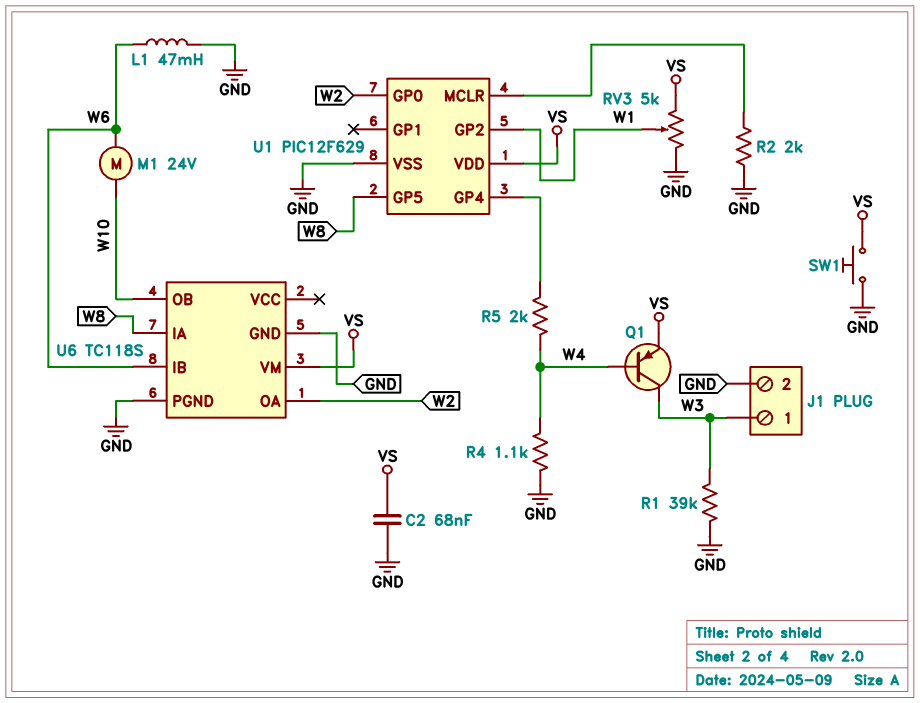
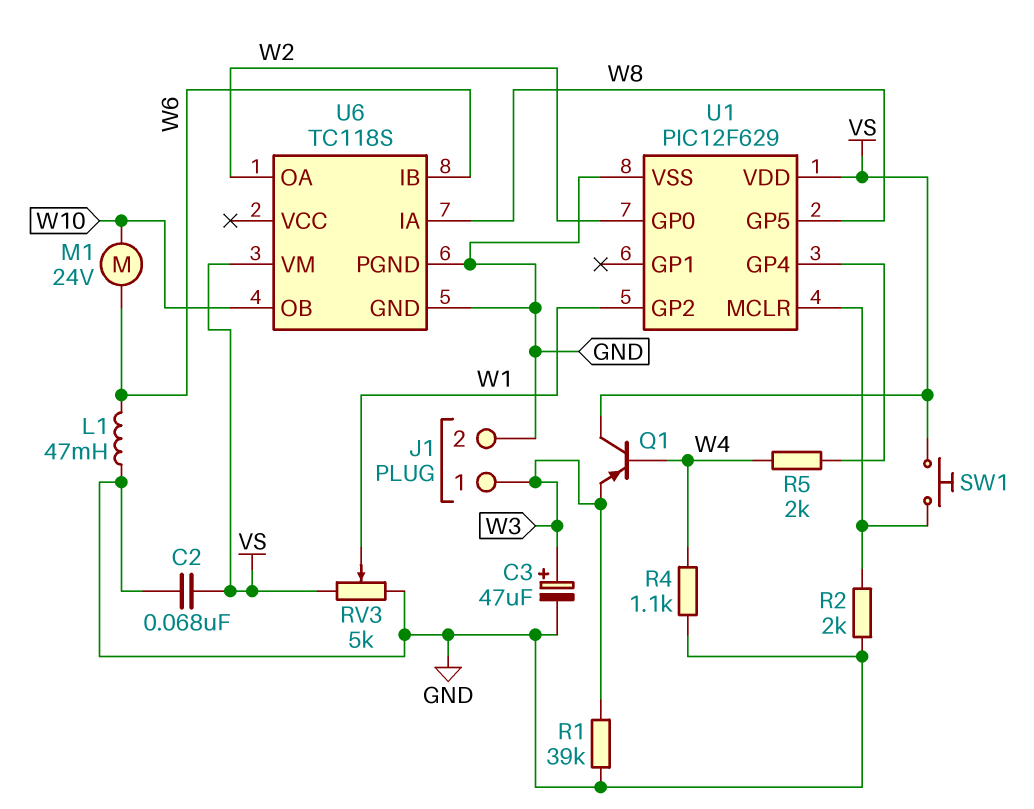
C3: none -> 47uF (plus W3, minus GND)
Q1: PNP (B W4, C W3, E VS) -> PNP (B W4, C VS, E W3)
SW1: button (GND, VS) -> button (U1/MCLR, VS)

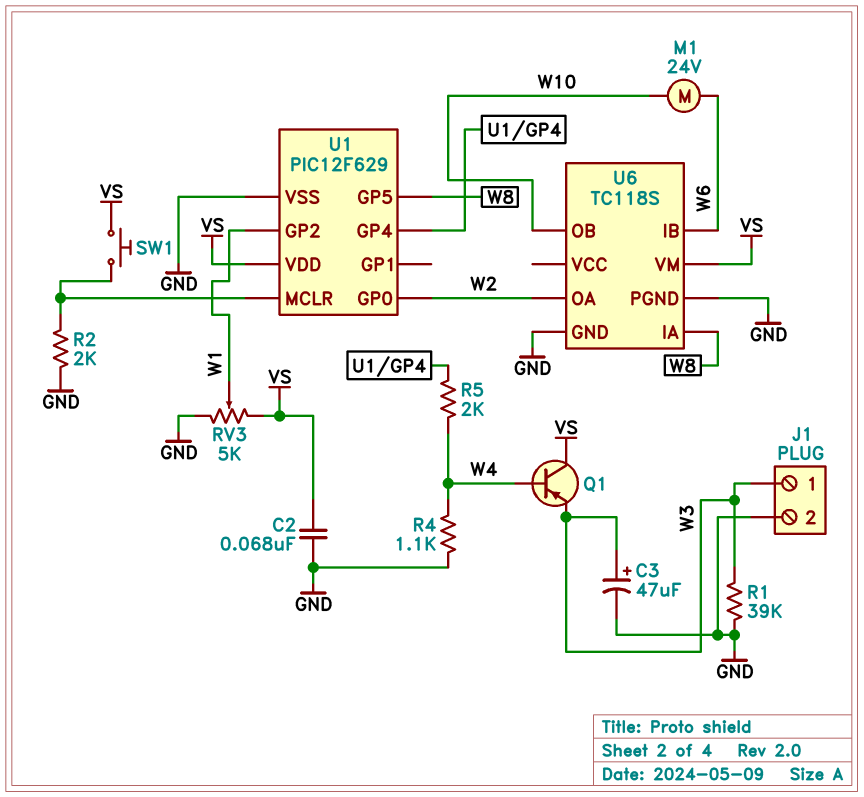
L1: 47mH (GND, W6) -> none

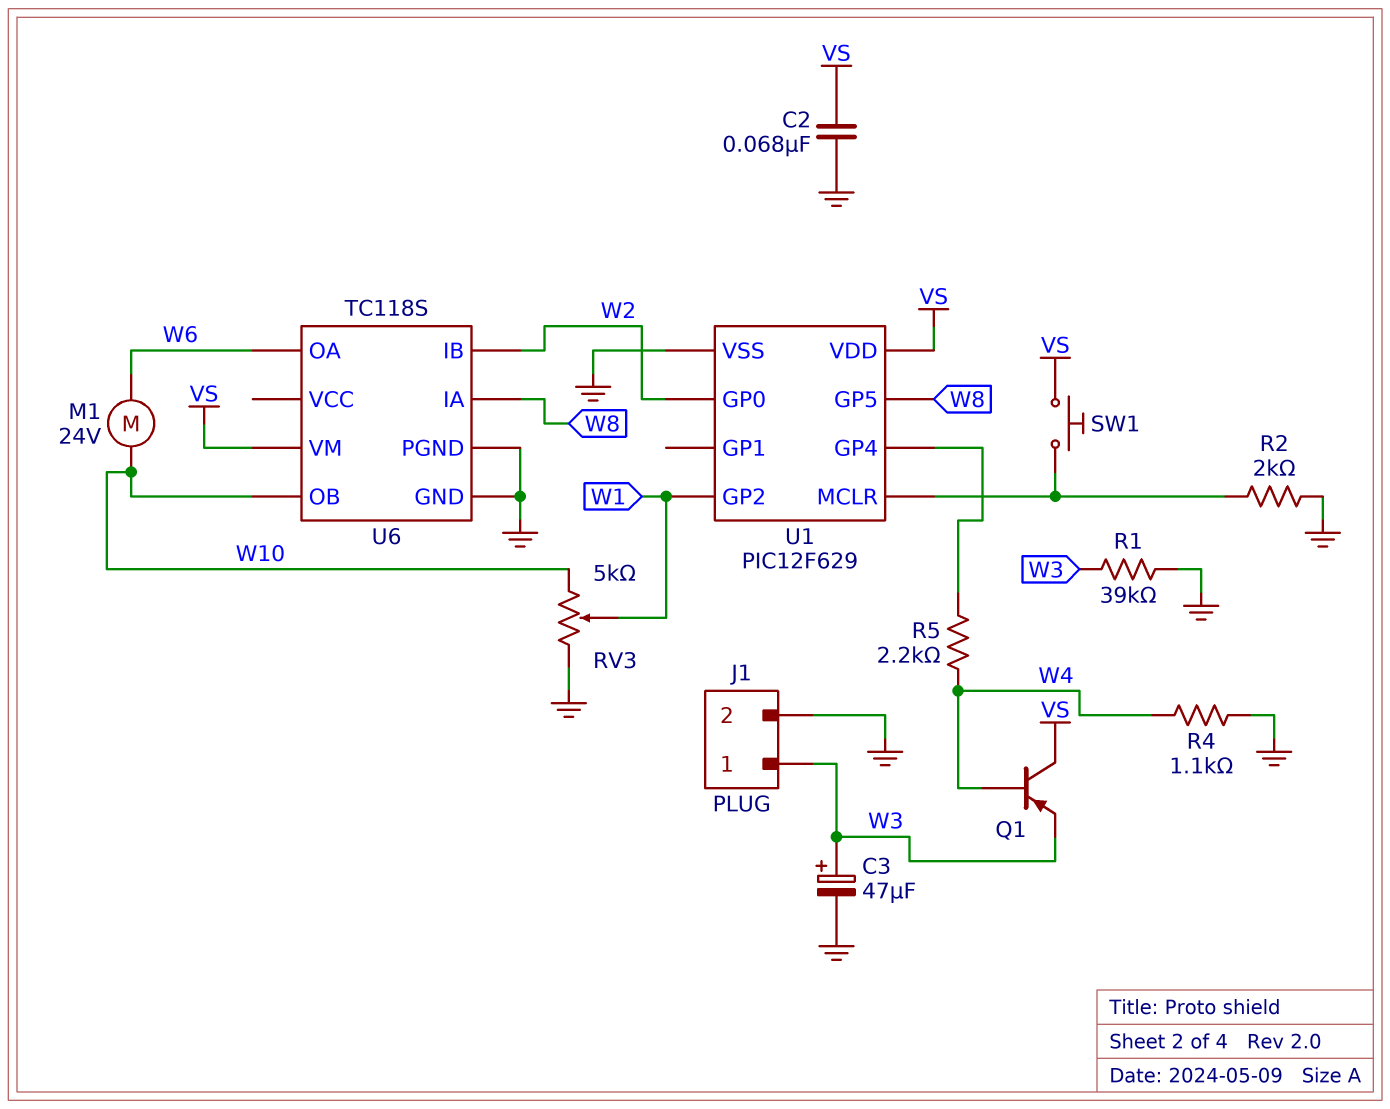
R5: 2k (U1/GP4, W4) -> 2.2k (U1/GP4, W4)
RV3: 5k (GND, VS, wiper W1) -> 5k (GND, W10, wiper W1)
U6 pin IB: W6 -> W2
U6 pin OA: W2 -> W6

